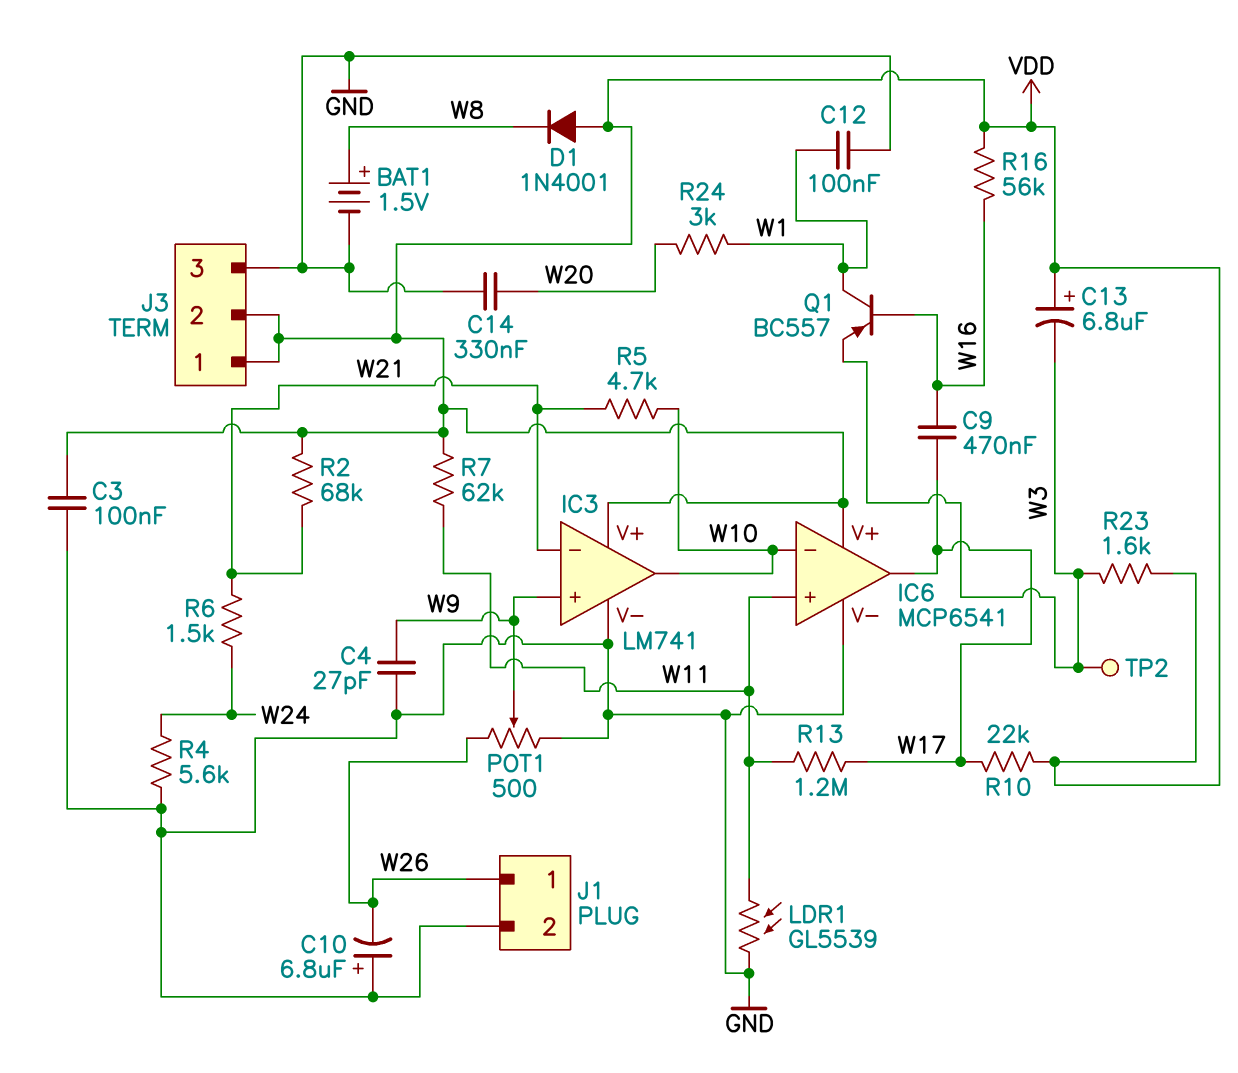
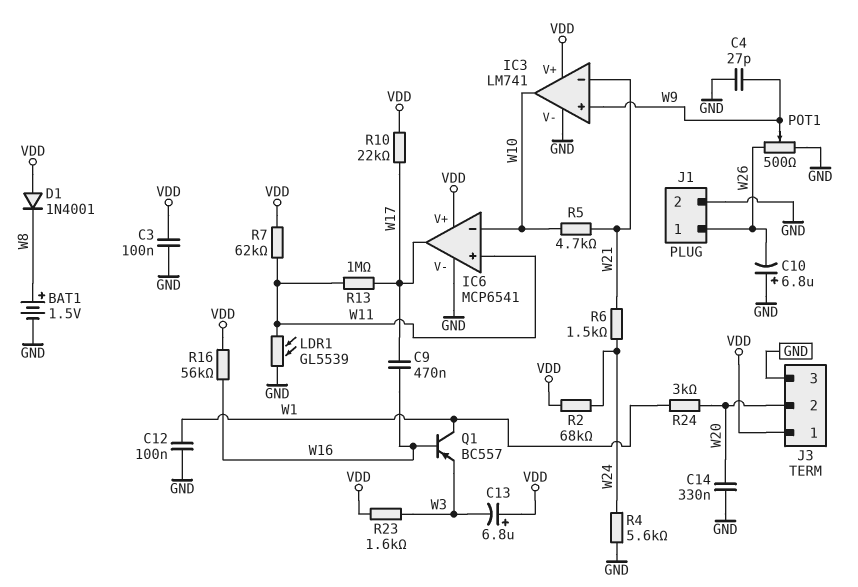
J3 pin 2: VDD -> W20
R2: 68k (VDD, W21) -> 68k (VDD, W24)
R13: 1.2M (W11, W17) -> 1M (W11, W17)
TP2: test point (W3) -> none

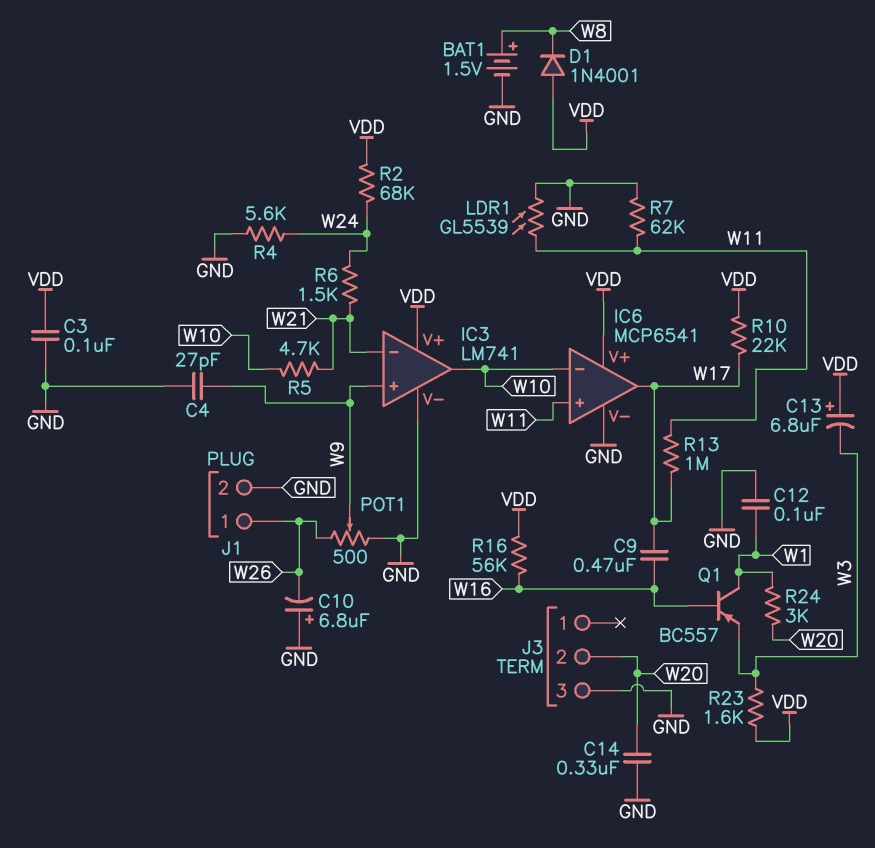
J3 pin 1: VDD -> none
R7: 62k (VDD, W11) -> 62k (GND, W11)

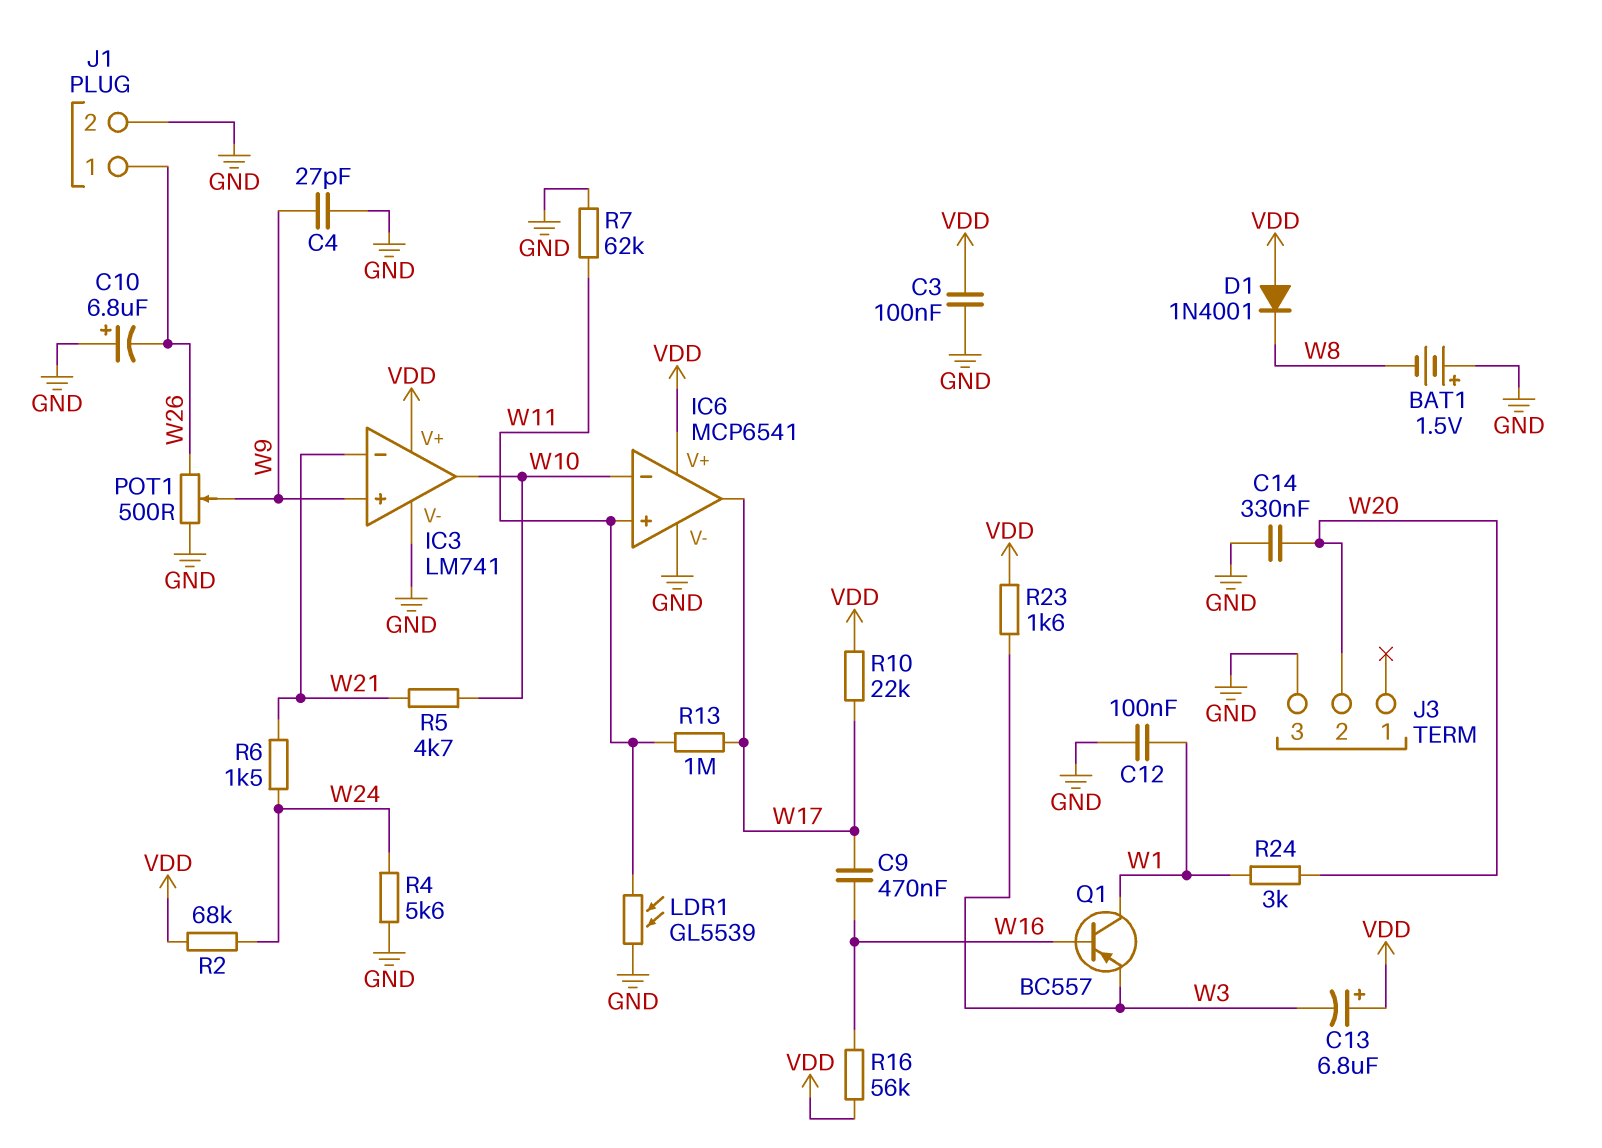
BAT1: 1.5V (plus W8, minus GND) -> 1.5V (plus GND, minus W8)

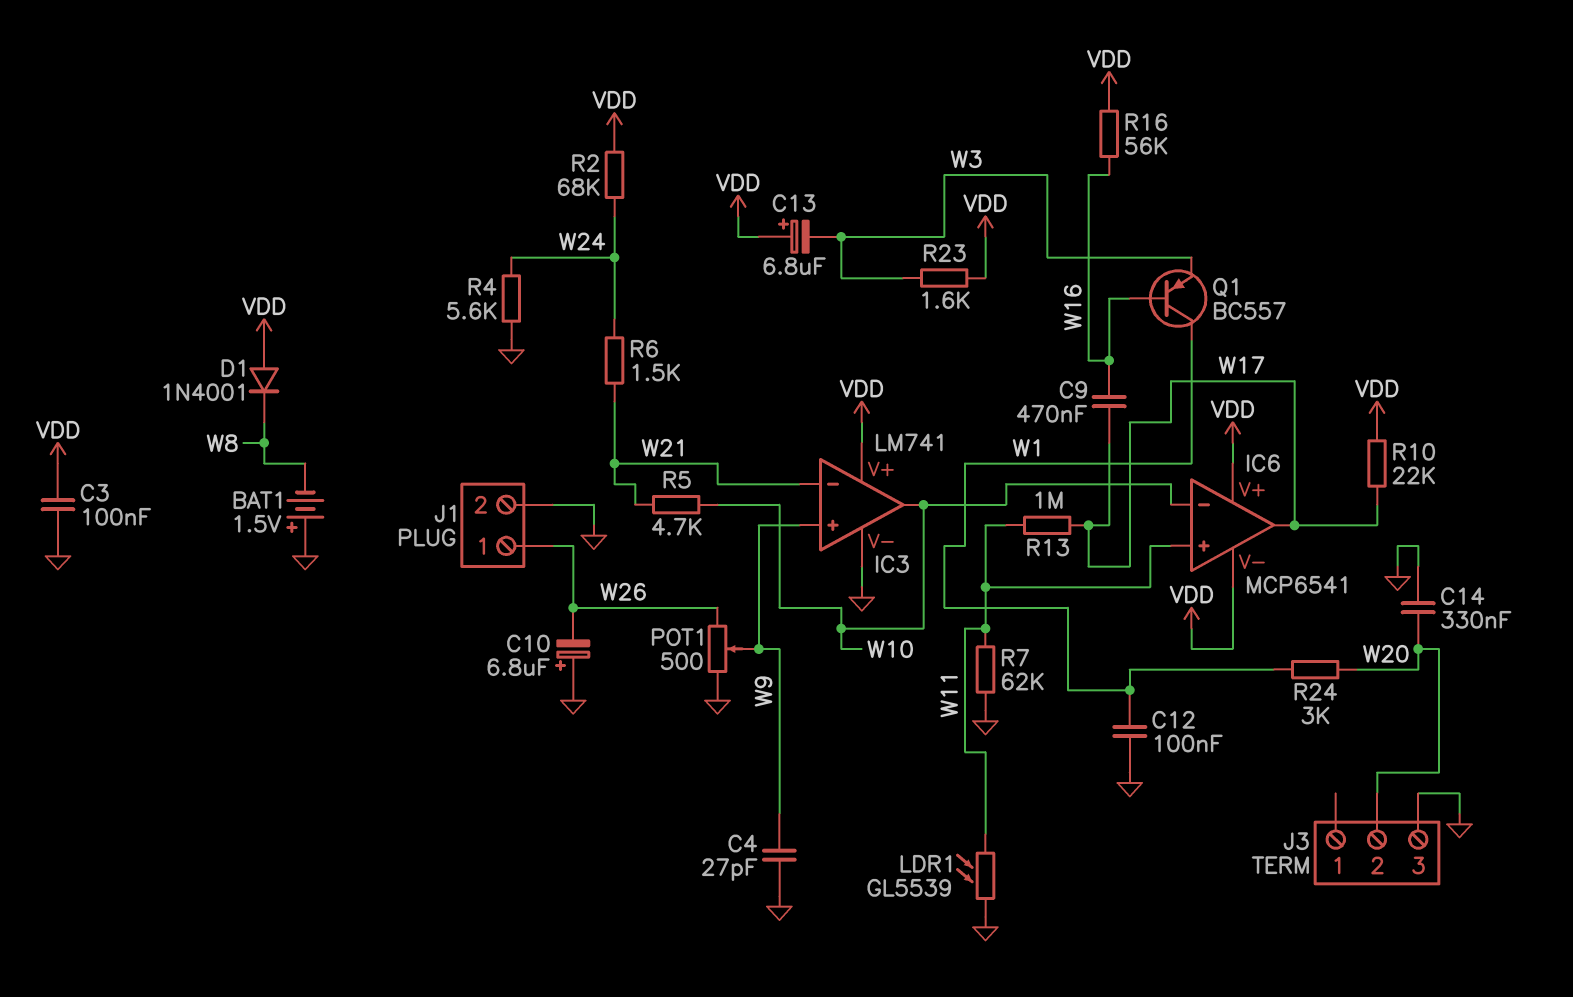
IC6 pin V-: GND -> VDD

